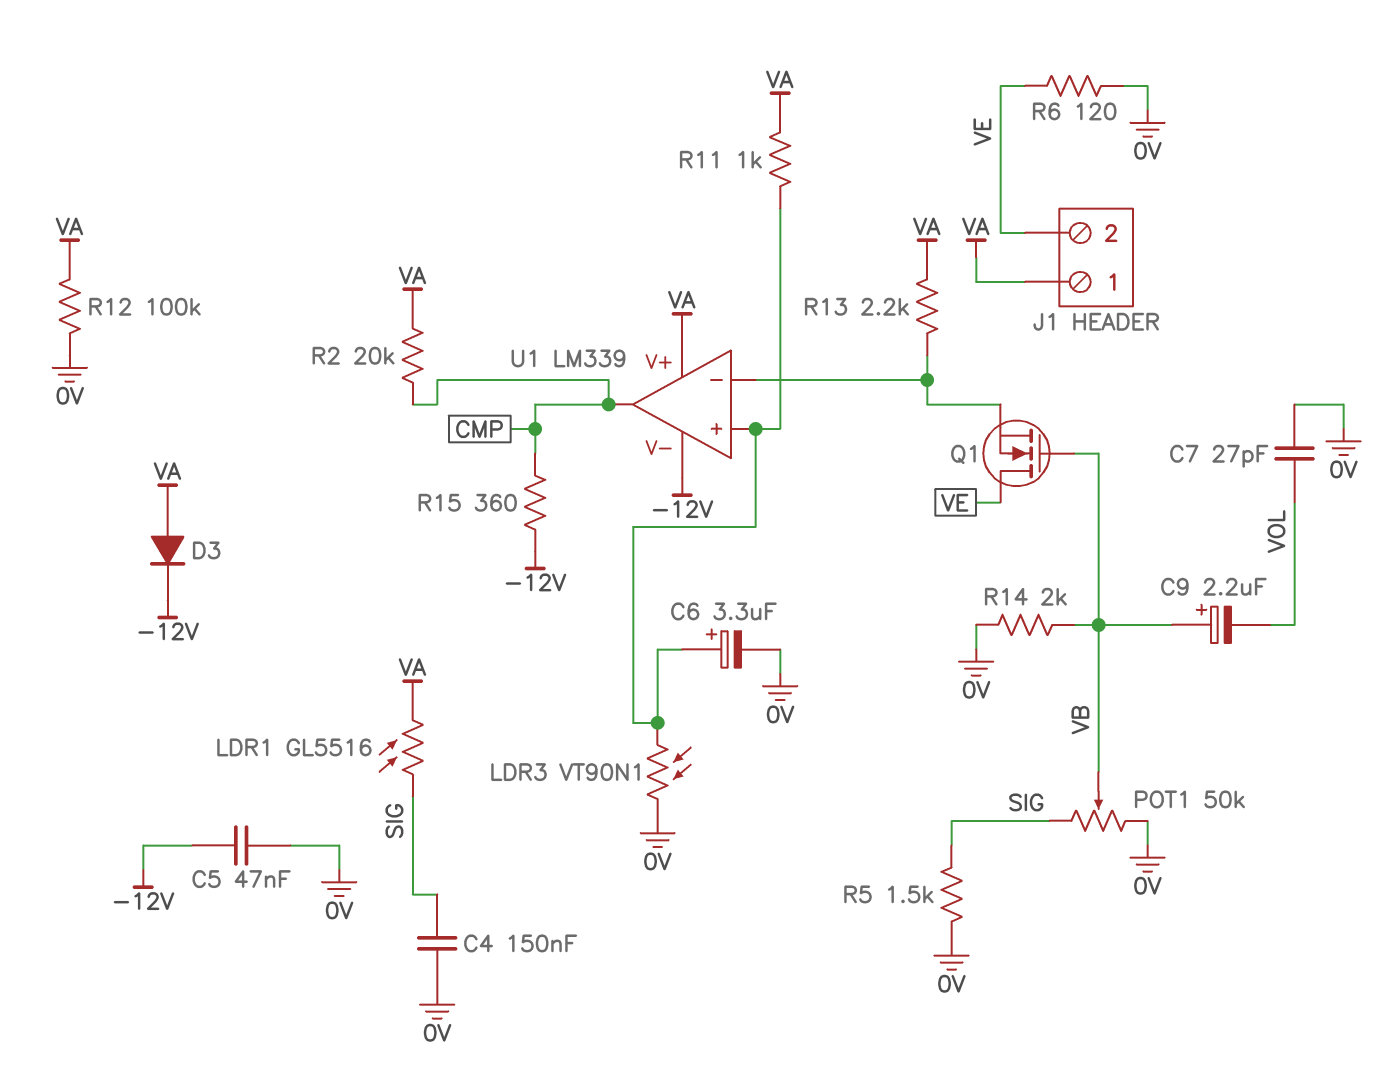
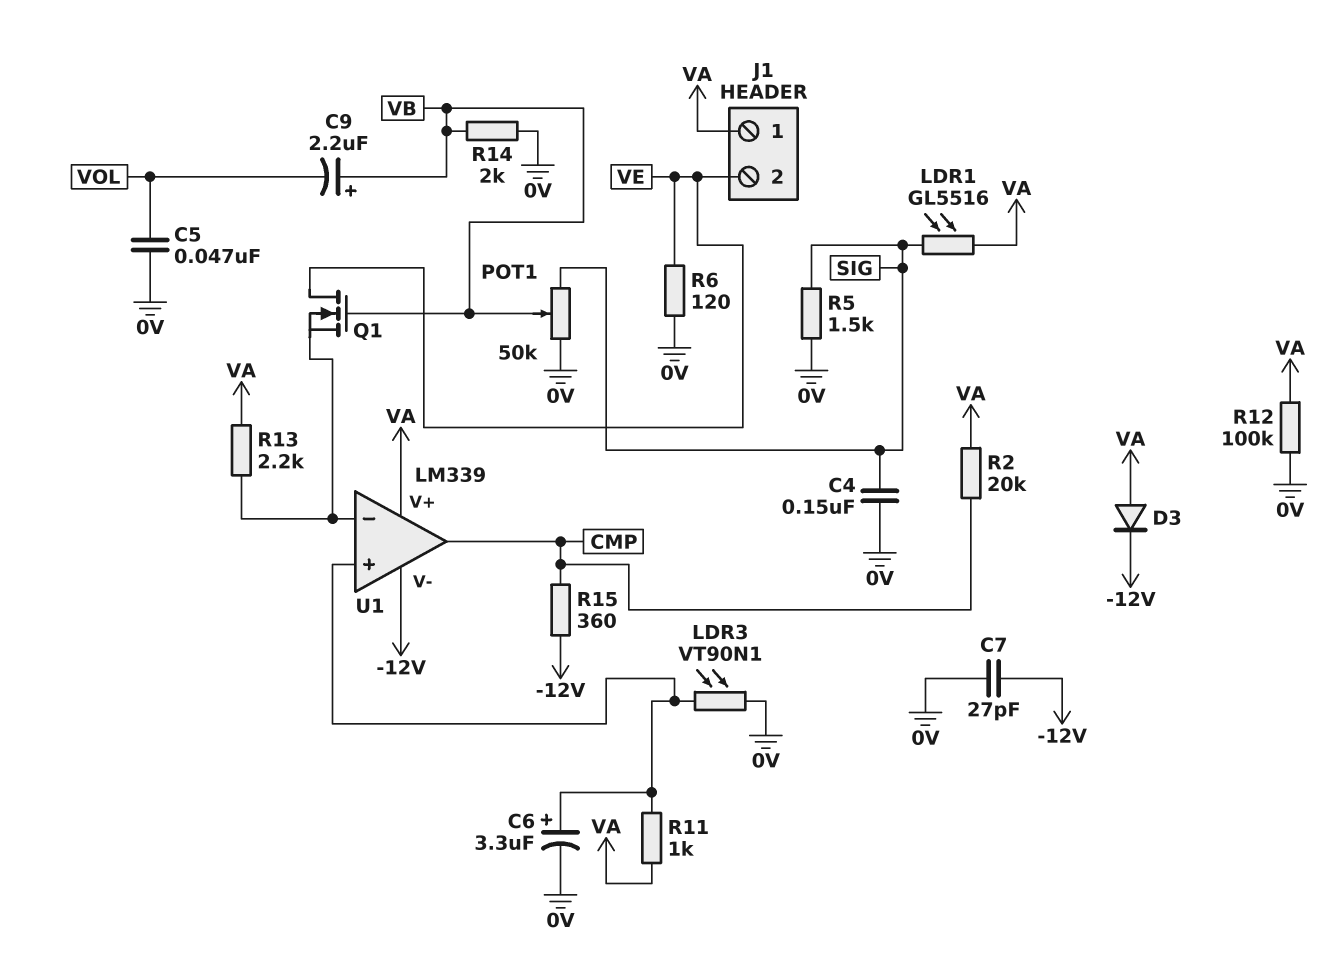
C5: 47nF (-12V, 0V) -> 47nF (0V, VOL)
C7: 27pF (0V, VOL) -> 27pF (-12V, 0V)

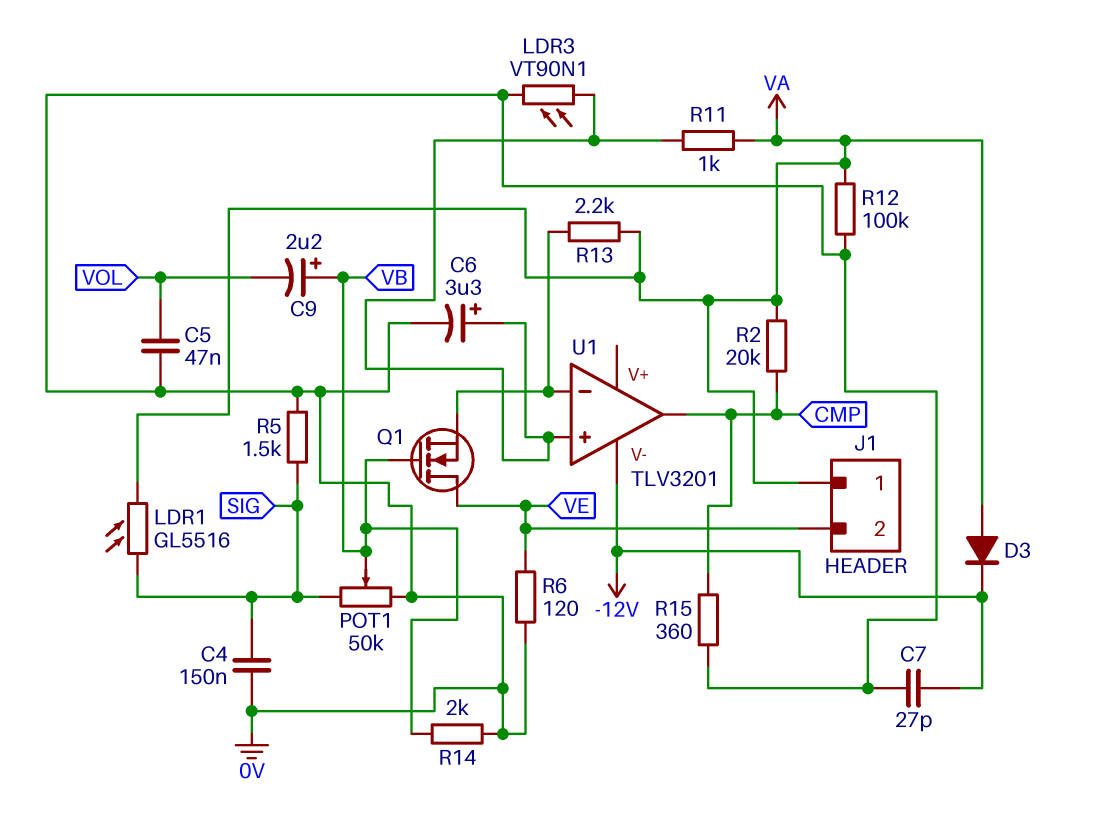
R15: 360 (-12V, CMP) -> 360 (0V, CMP)
U1: LM339 -> TLV3201
U1 pin V+: VA -> none

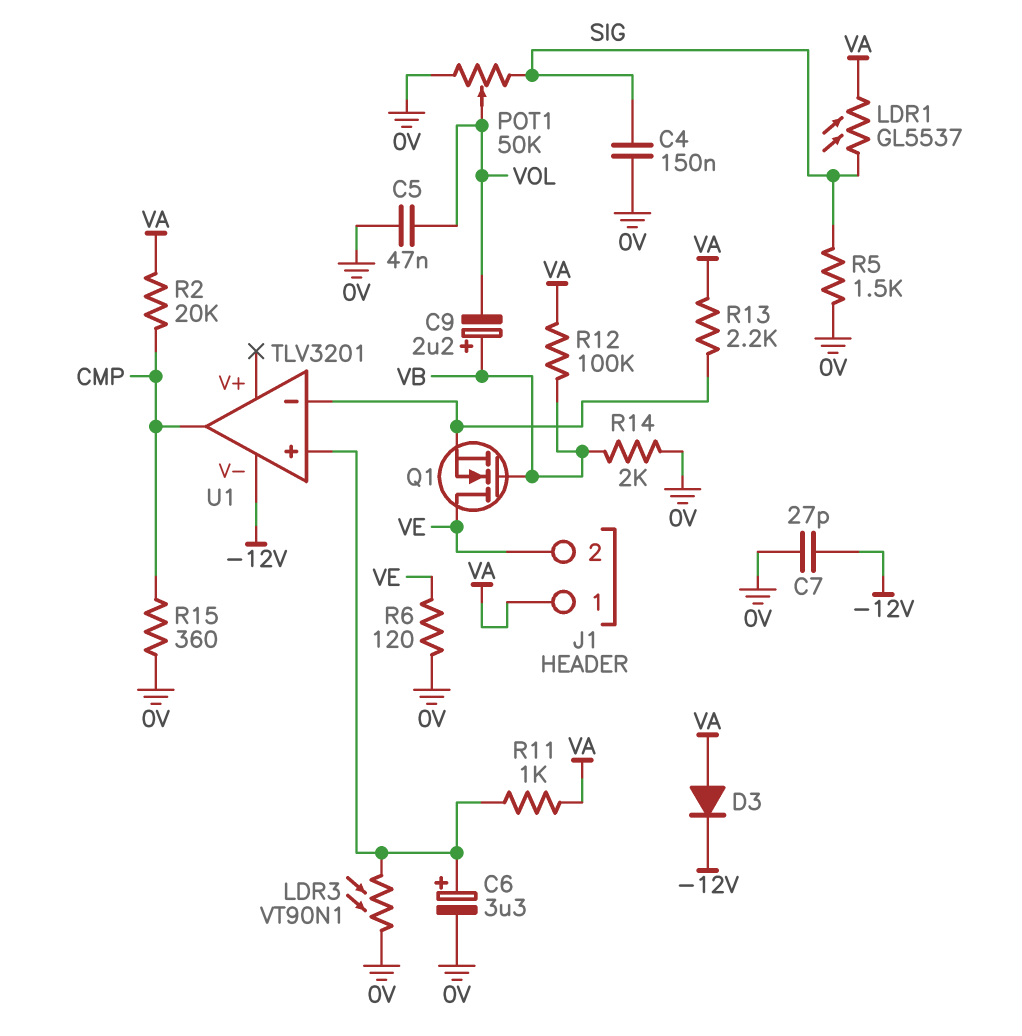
LDR1: GL5516 (SIG, VA) -> GL5537 (SIG, VA)
POT1: 50k (0V, SIG, wiper VB) -> 50k (0V, SIG, wiper VOL)
R12: 100k (0V, VA) -> 100k (VA, VB)

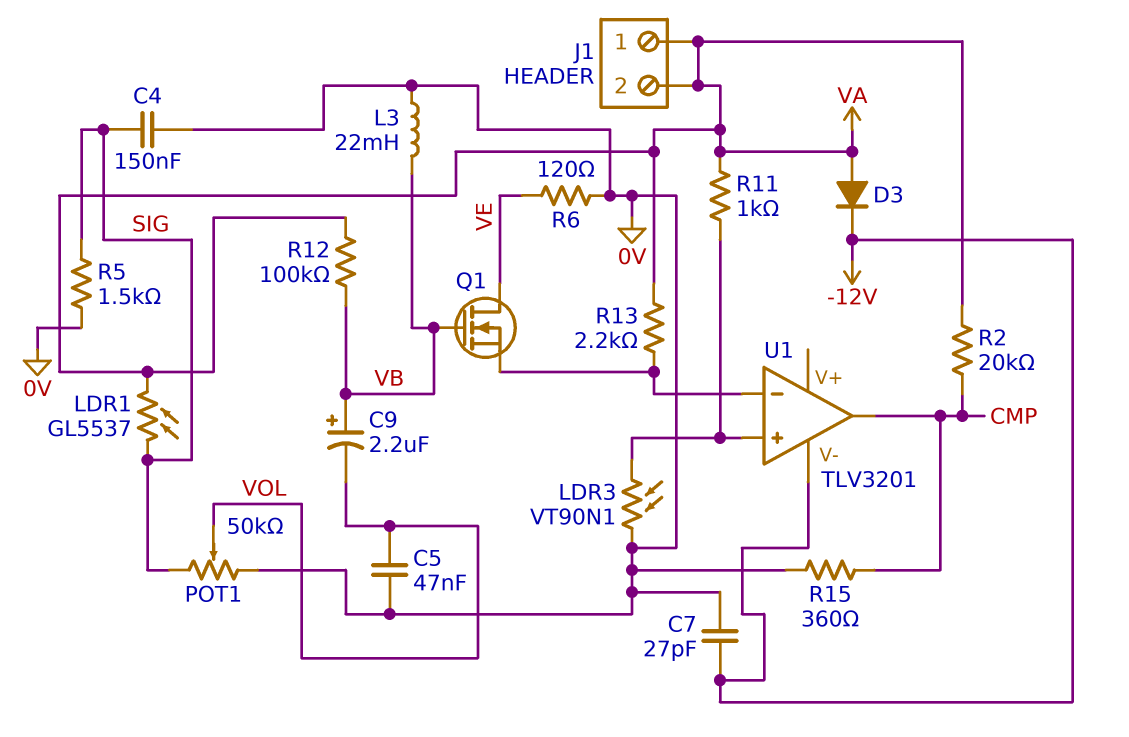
C6: 3.3uF (plus U1/in+, minus 0V) -> none
J1 pin 2: VE -> VA
L3: none -> 22mH (0V, VB)
R14: 2k (0V, VB) -> none

